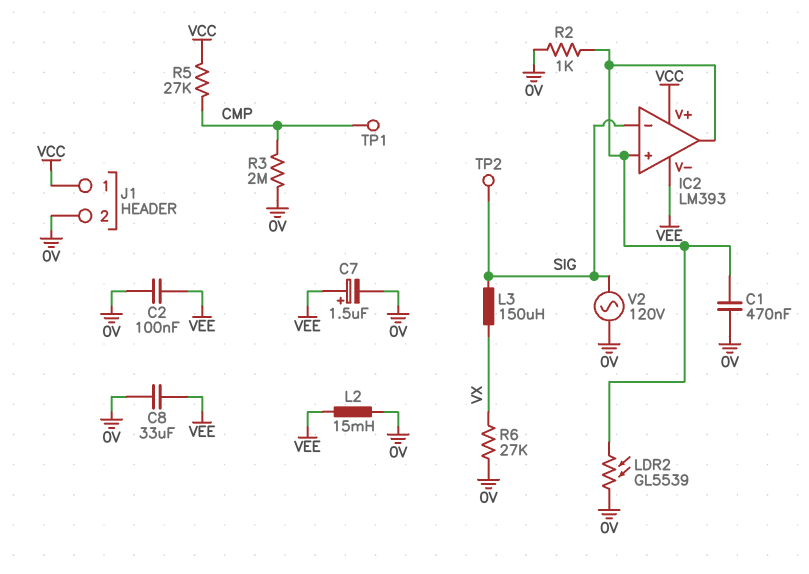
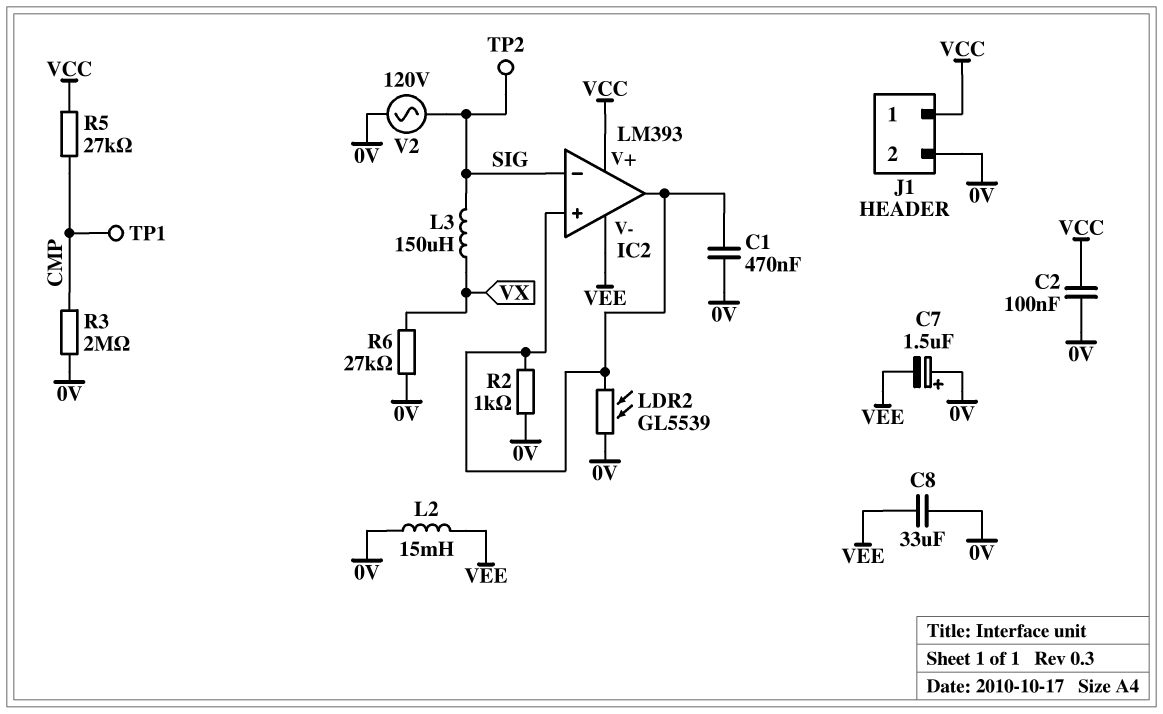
C2: 100nF (0V, VEE) -> 100nF (0V, VCC)
C7: 1.5uF (plus VEE, minus 0V) -> 1.5uF (plus 0V, minus VEE)

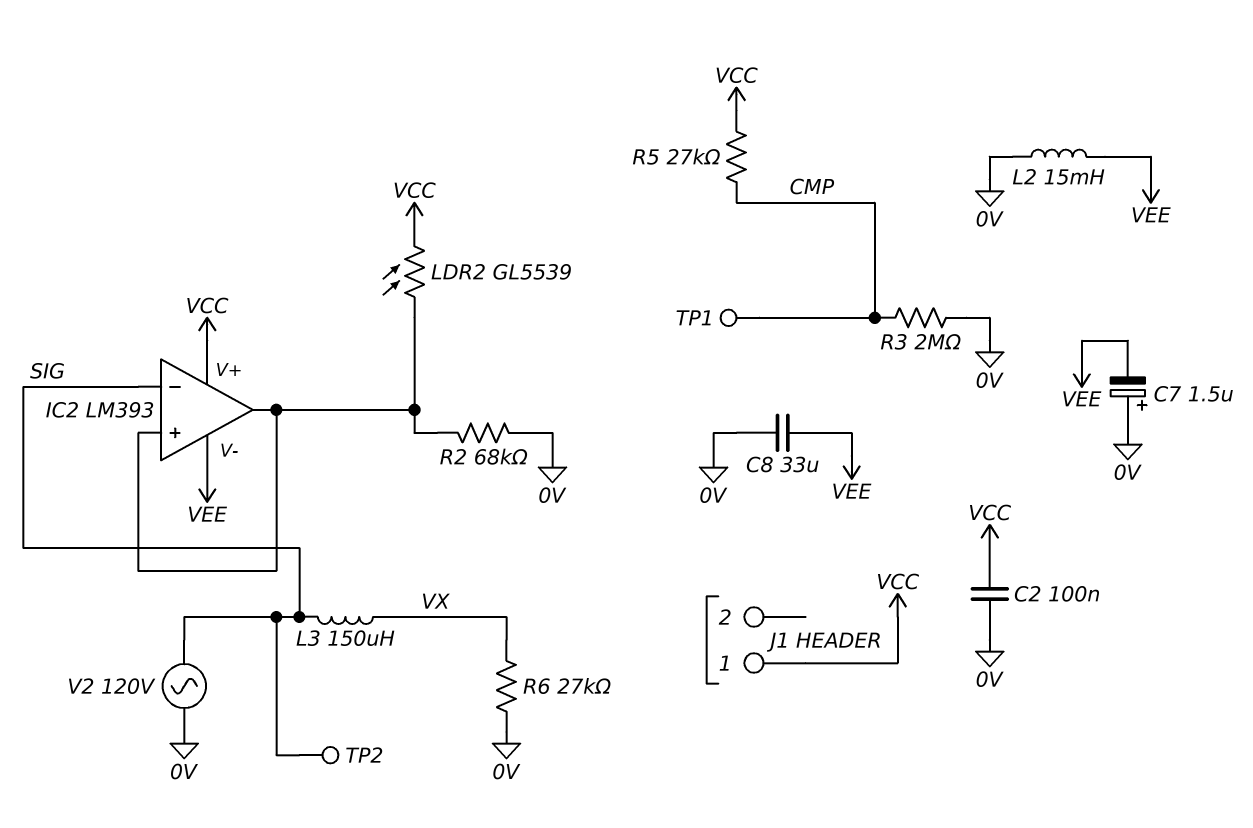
C1: 470nF (0V, IC2/in+) -> none
J1 pin 2: 0V -> none
LDR2: GL5539 (0V, IC2/in+) -> GL5539 (IC2/in+, VCC)
R2: 1k (0V, IC2/in+) -> 68k (0V, IC2/in+)

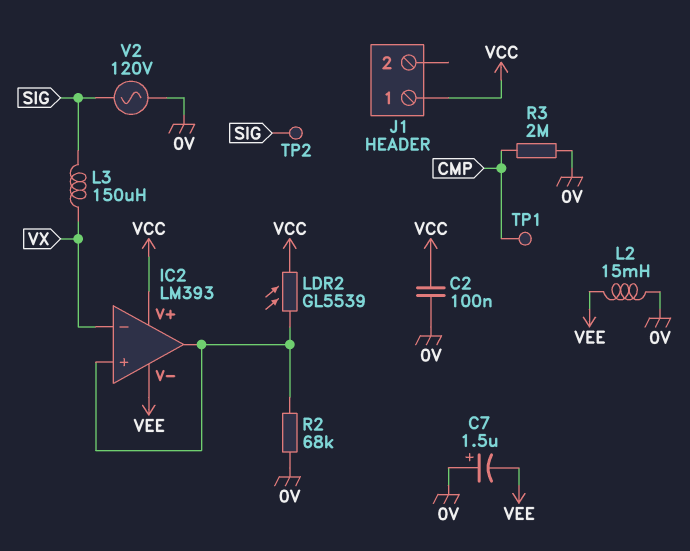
C8: 33uF (0V, VEE) -> none
IC2 pin in-: SIG -> VX
R5: 27k (CMP, VCC) -> none
R6: 27k (0V, VX) -> none

